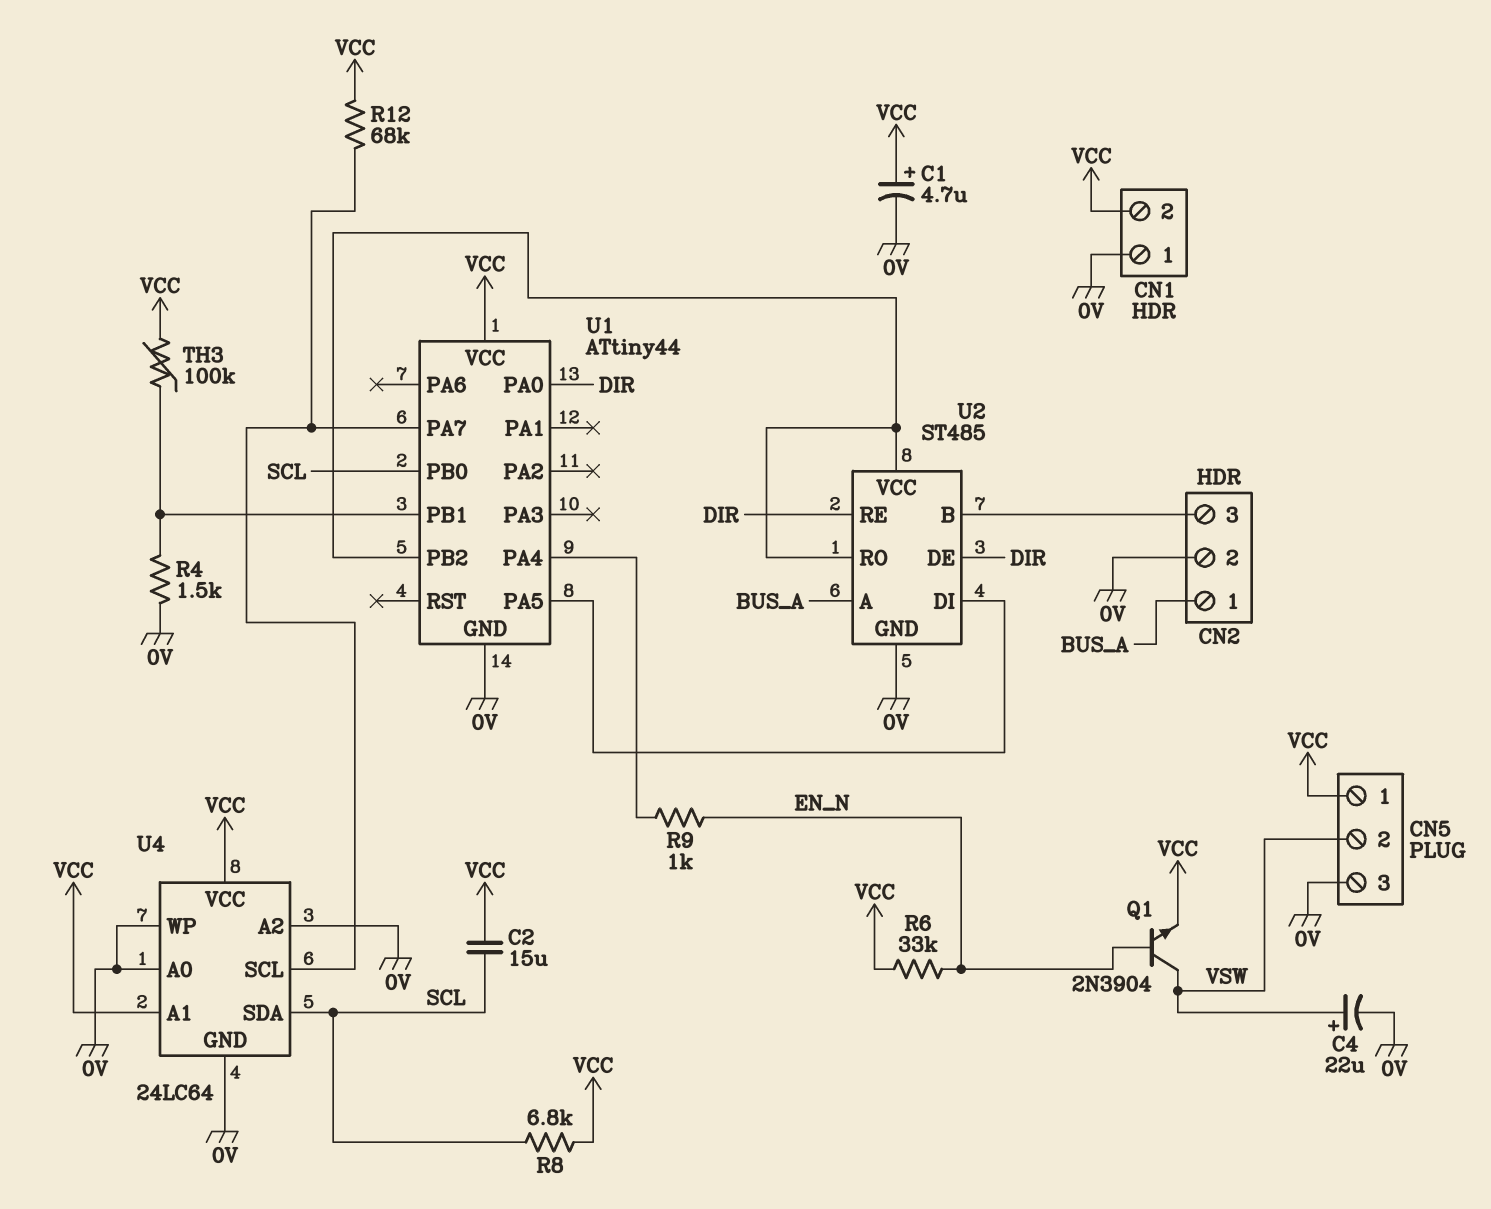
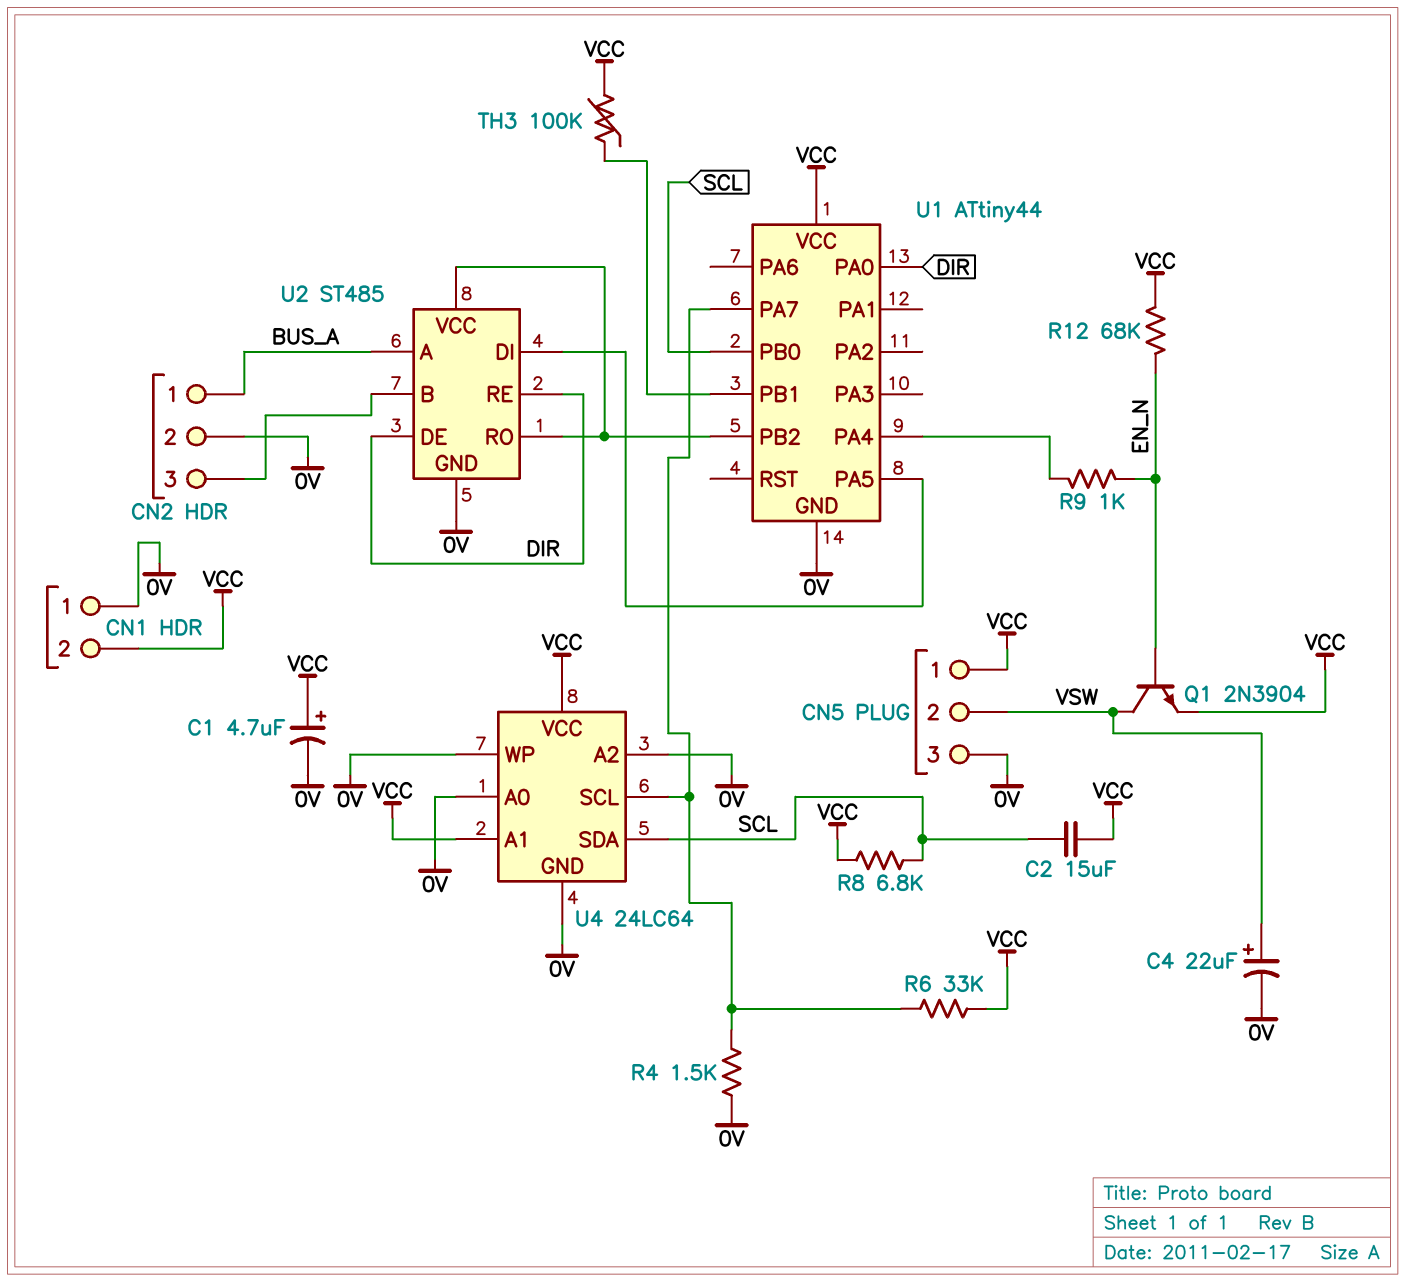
R4: 1.5k (0V, U1/PB1) -> 1.5k (0V, U1/PA7)
R6: 33k (EN_N, VCC) -> 33k (U1/PA7, VCC)
R12: 68k (U1/PA7, VCC) -> 68k (EN_N, VCC)

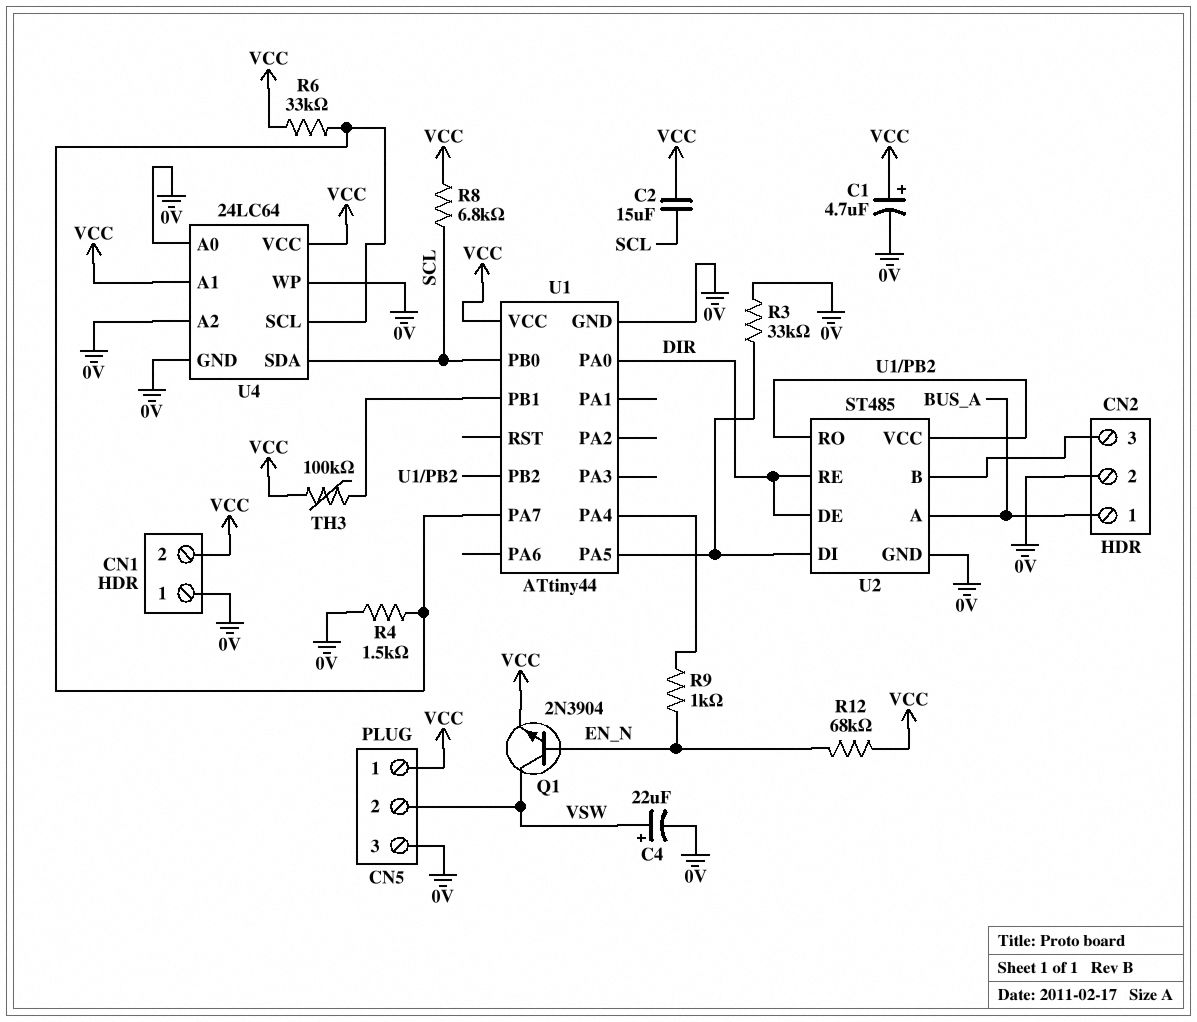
R3: none -> 33k (0V, U1/PA5)

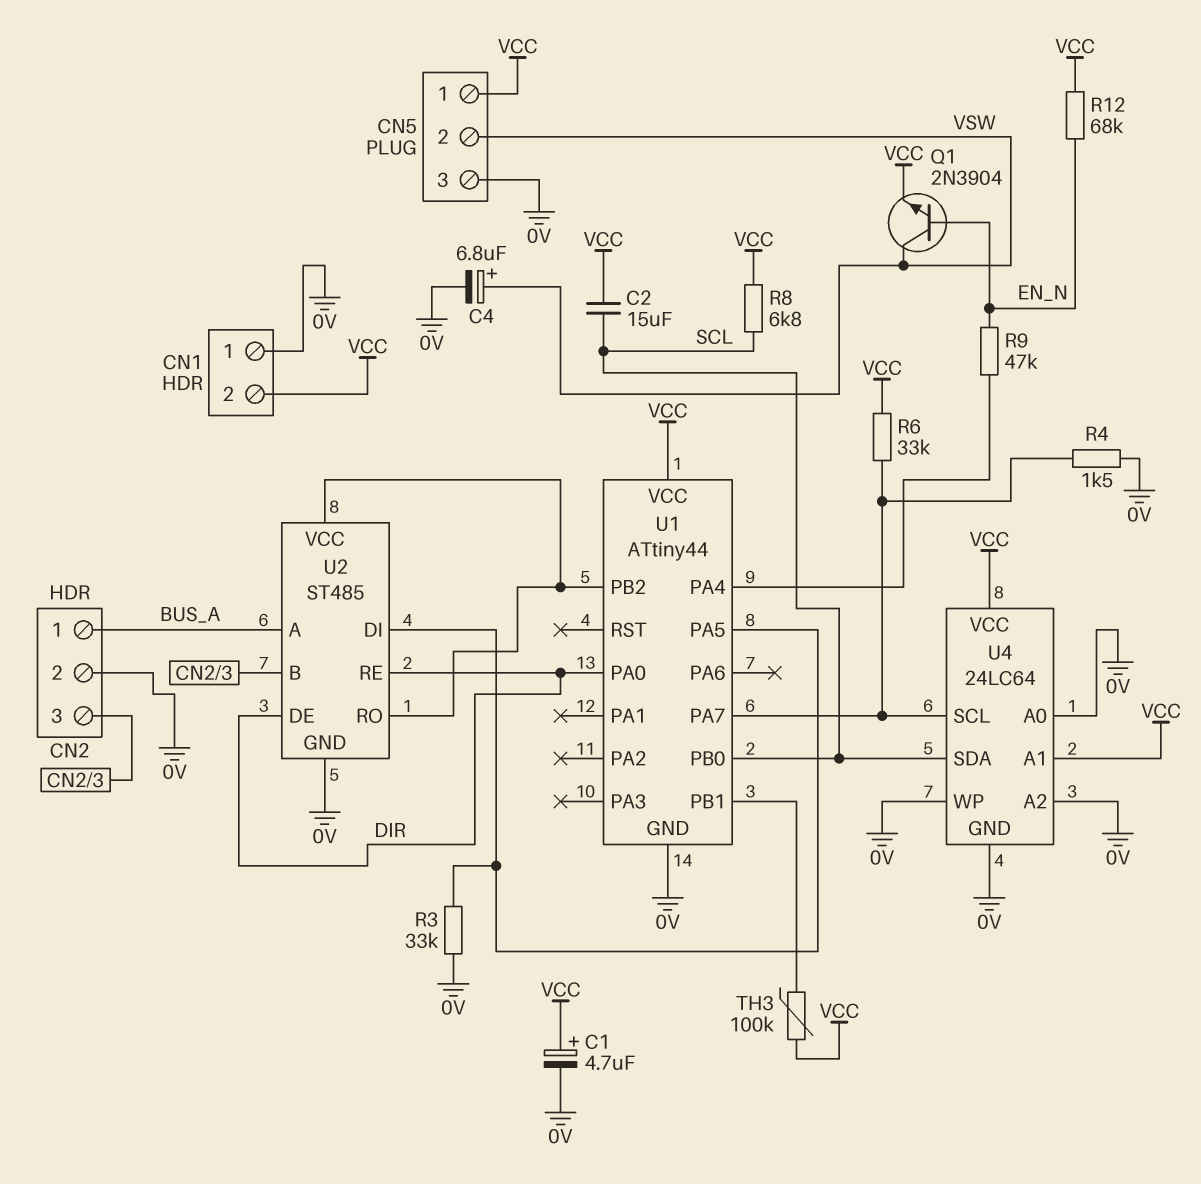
C4: 22uF (plus VSW, minus 0V) -> 6.8uF (plus VSW, minus 0V)
R9: 1k (EN_N, U1/PA4) -> 47k (EN_N, U1/PA4)

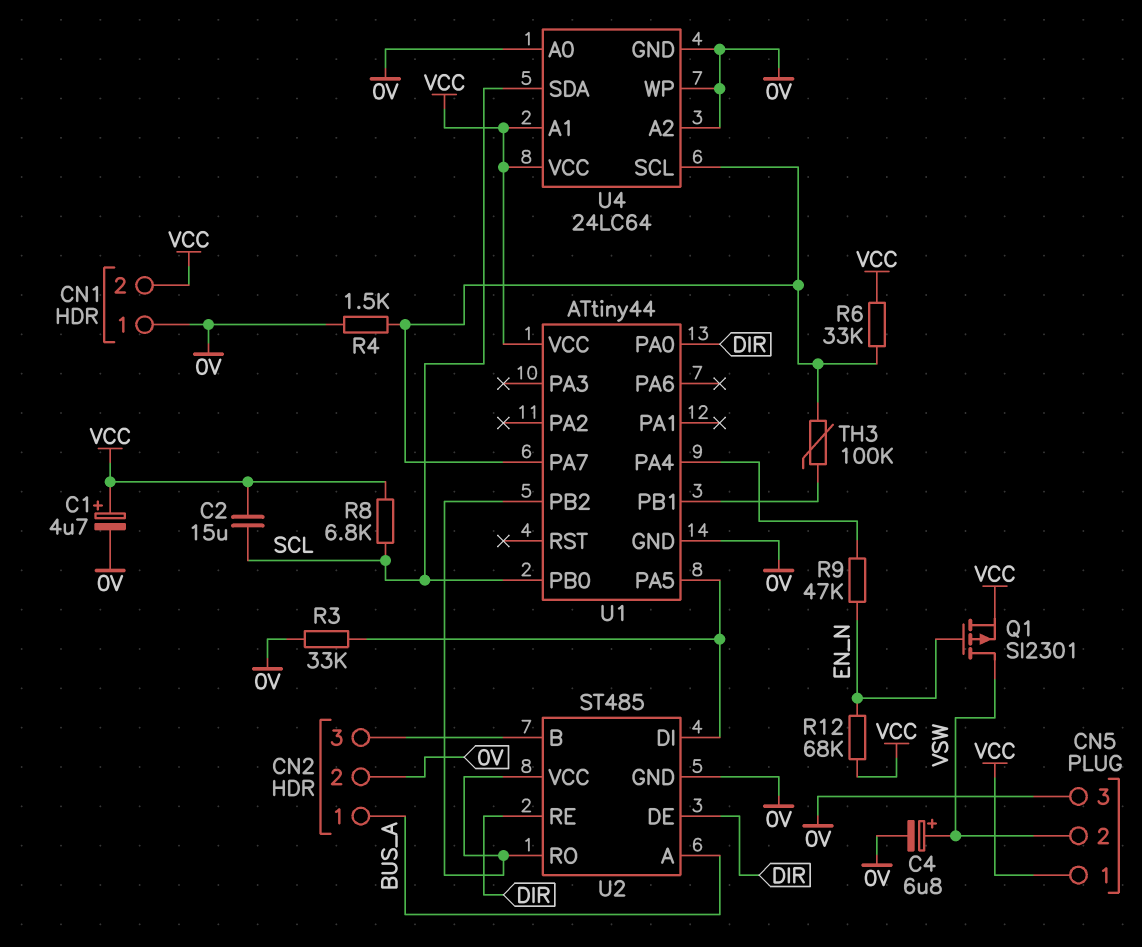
Q1: NPN 2N3904 (B EN_N, C VSW, E VCC) -> PMOS SI2301 (G EN_N, D VSW, S VCC)
TH3: 100k (U1/PB1, VCC) -> 100k (U1/PA7, U1/PB1)

